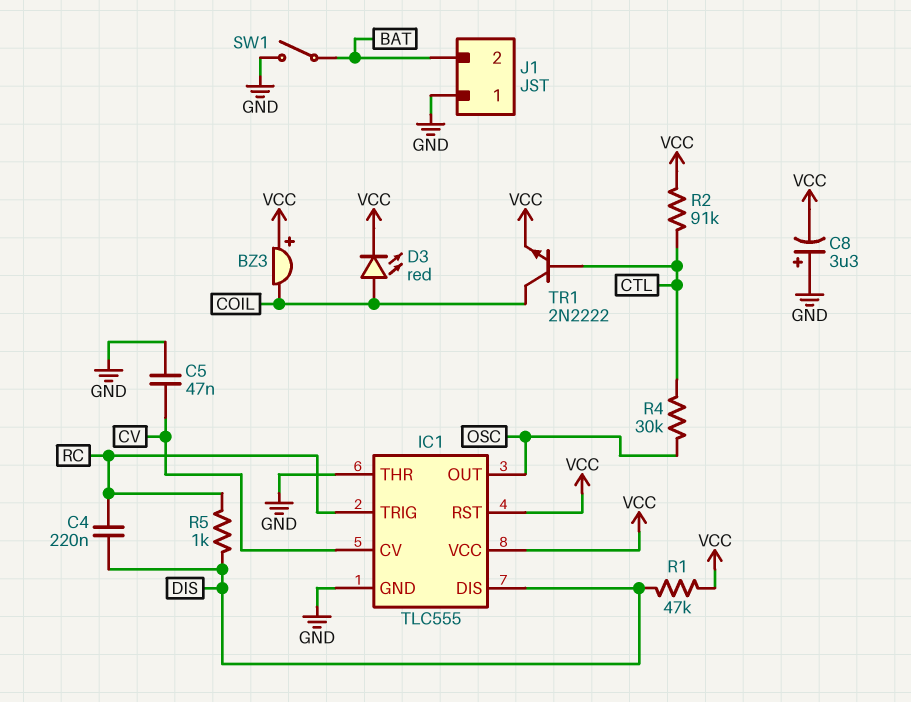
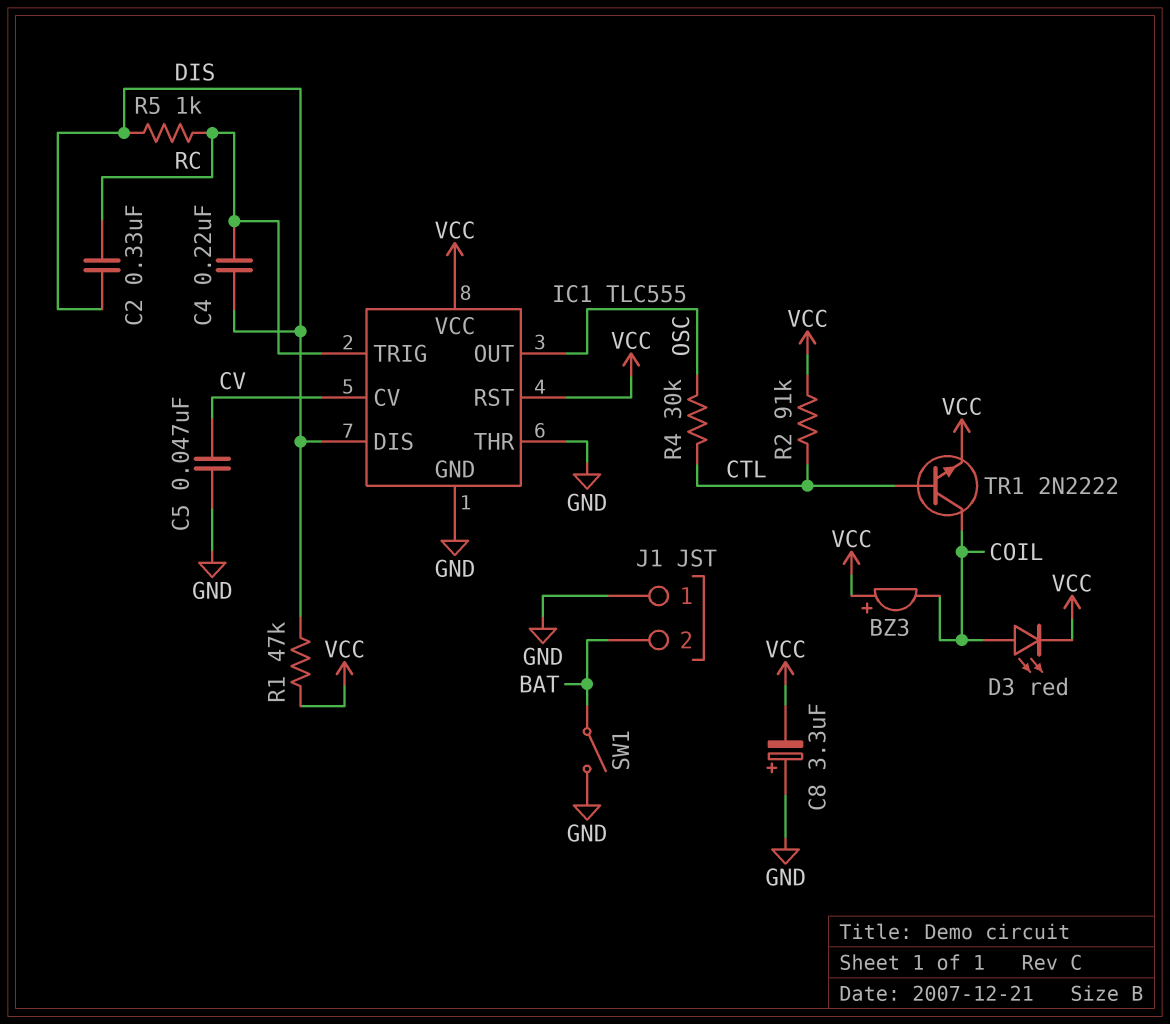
C2: none -> 330nF (DIS, RC)

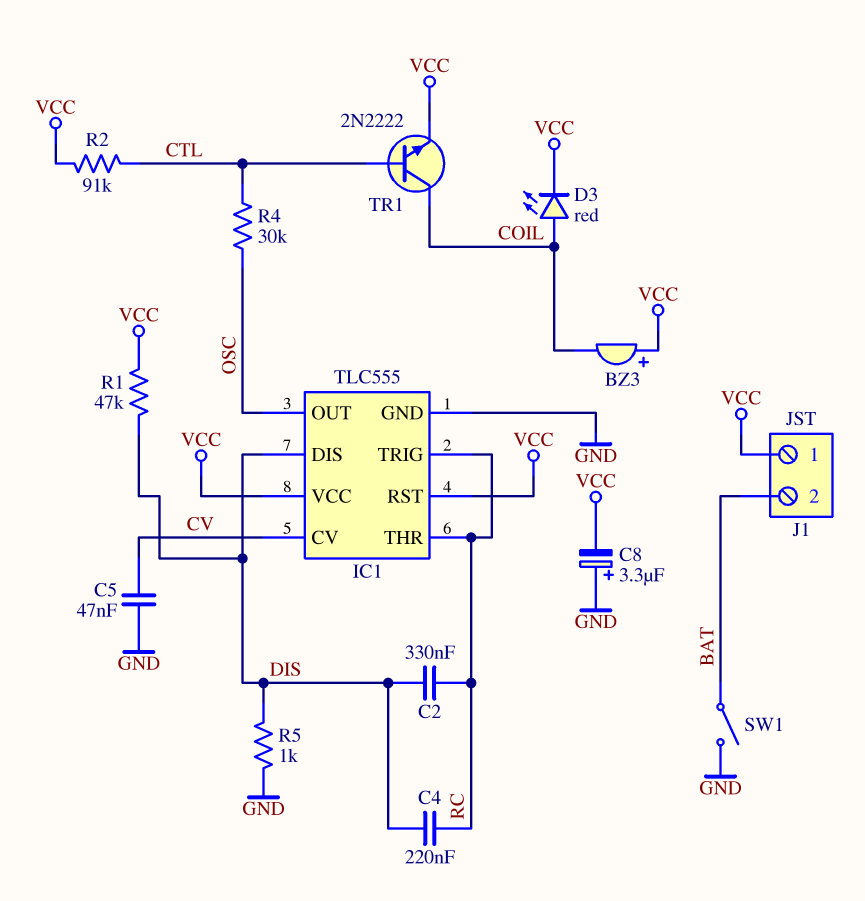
IC1 pin THR: GND -> RC
J1 pin 1: GND -> VCC
R5: 1k (DIS, RC) -> 1k (DIS, GND)

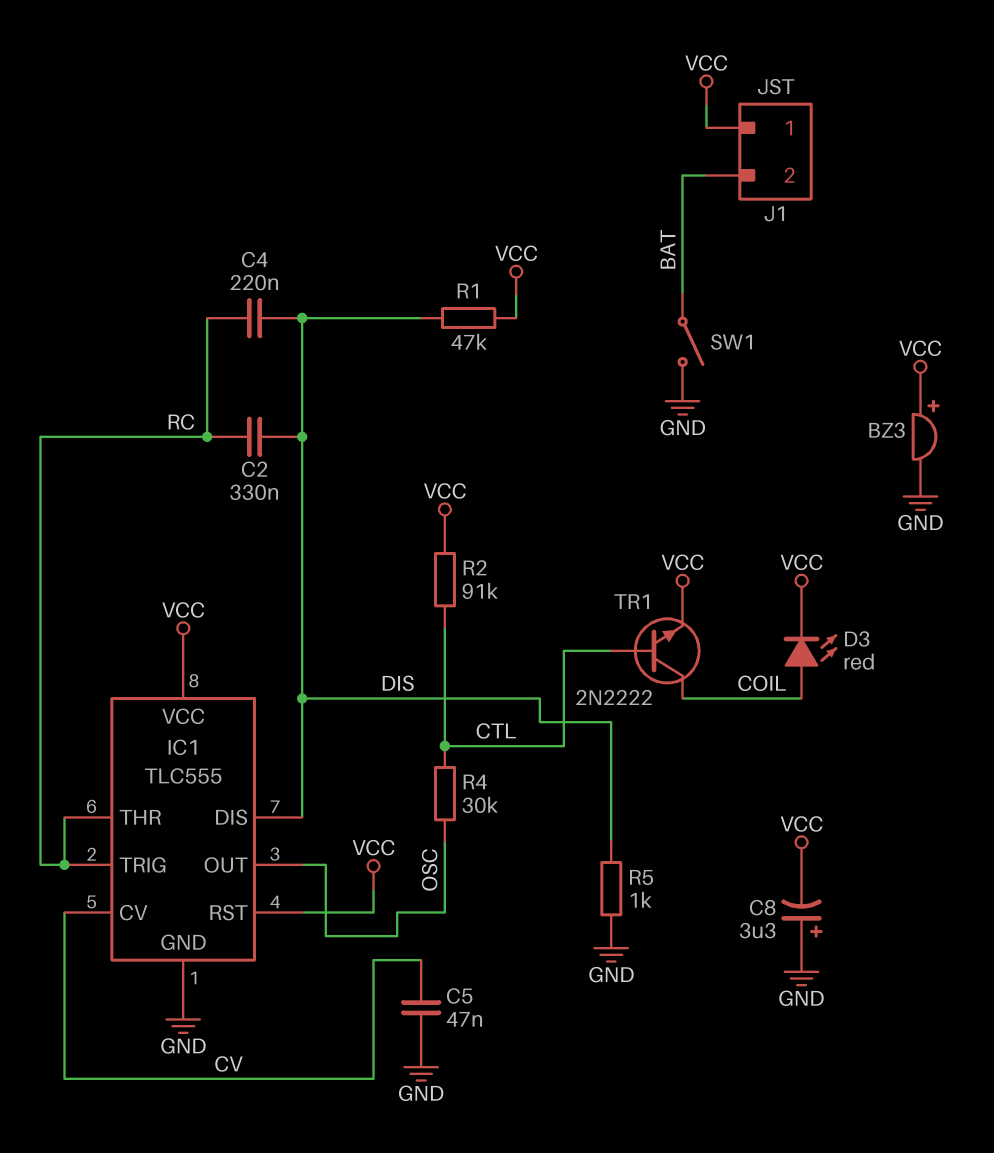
BZ3: buzzer (plus VCC, minus COIL) -> buzzer (plus VCC, minus GND)

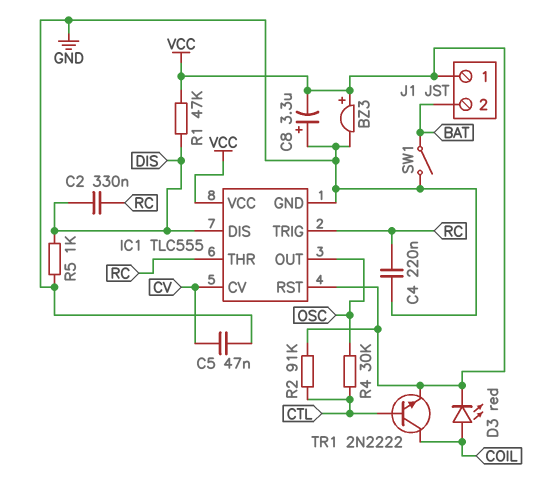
C4: 220nF (DIS, RC) -> 220nF (GND, RC)

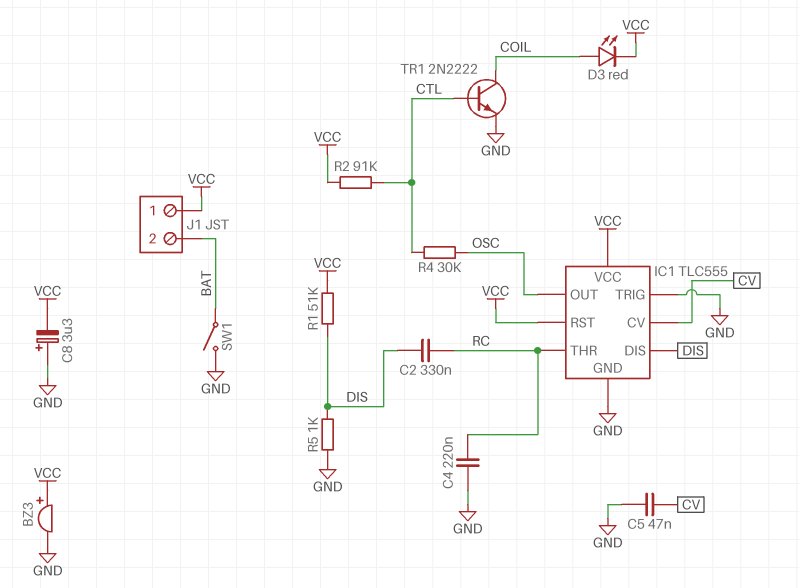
IC1 pin TRIG: RC -> GND
R1: 47k (DIS, VCC) -> 51k (DIS, VCC)
TR1: NPN 2N2222 (B CTL, C COIL, E VCC) -> NPN 2N2222 (B CTL, C COIL, E GND)

